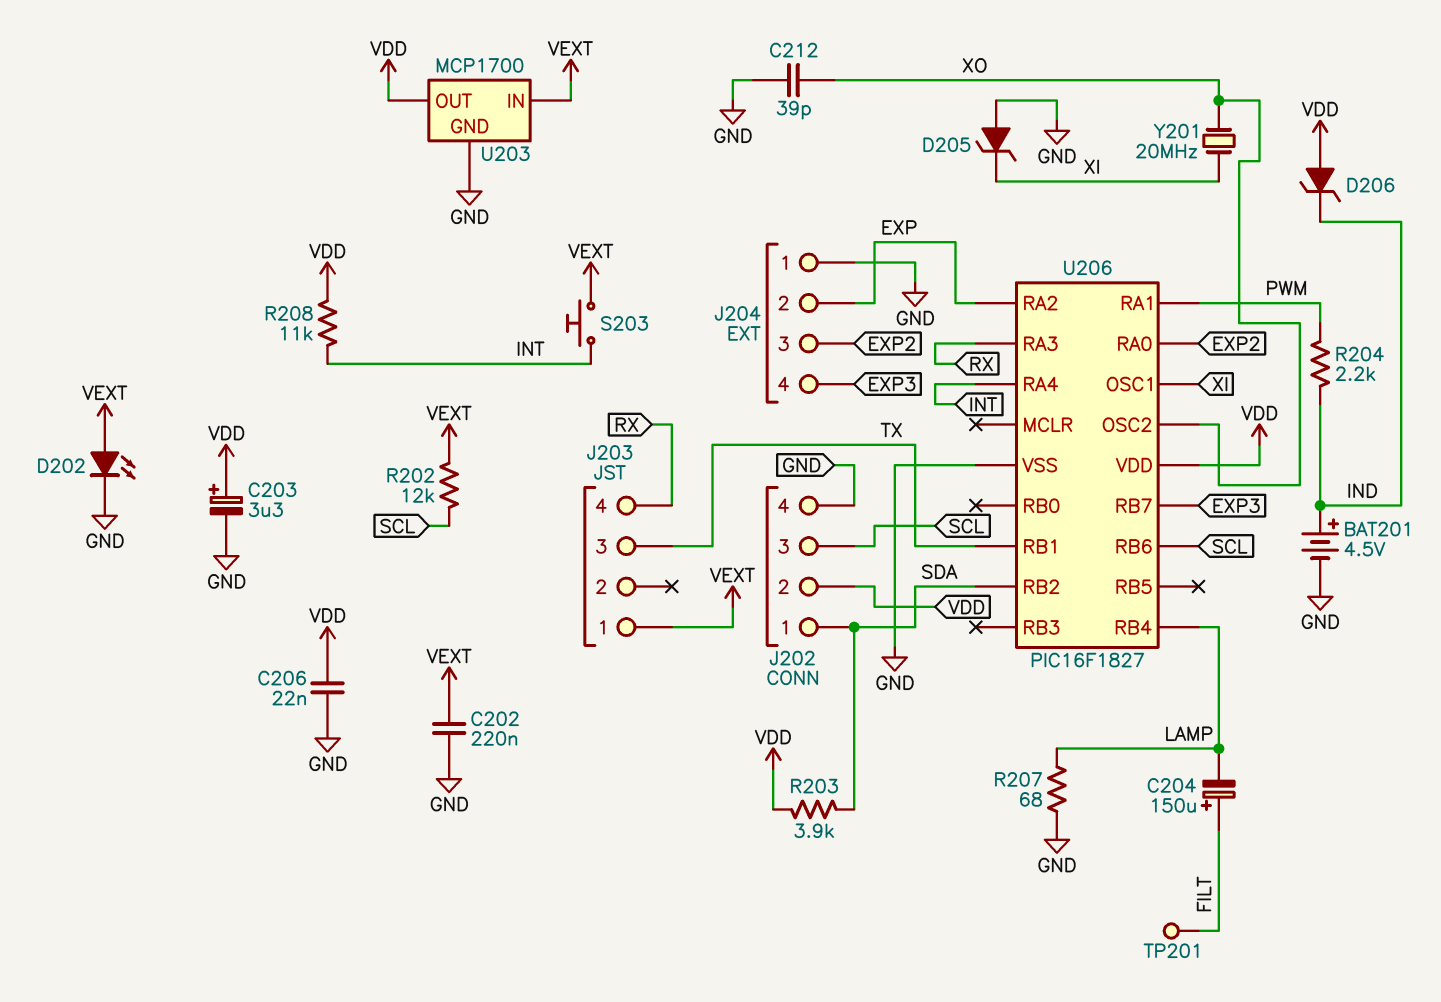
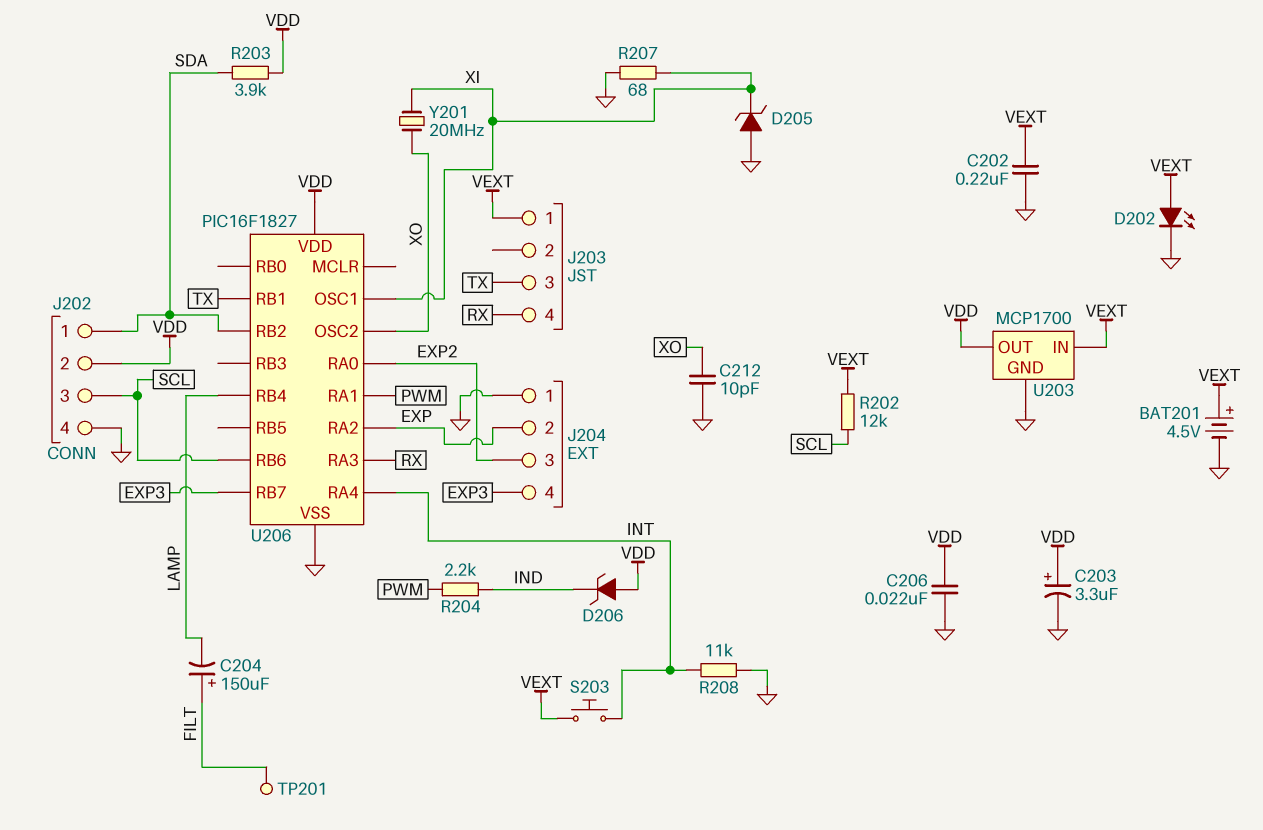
BAT201: 4.5V (plus IND, minus GND) -> 4.5V (plus VEXT, minus GND)
C212: 39pF (GND, XO) -> 10pF (GND, XO)
R207: 68 (GND, LAMP) -> 68 (GND, XI)
R208: 11k (INT, VDD) -> 11k (GND, INT)

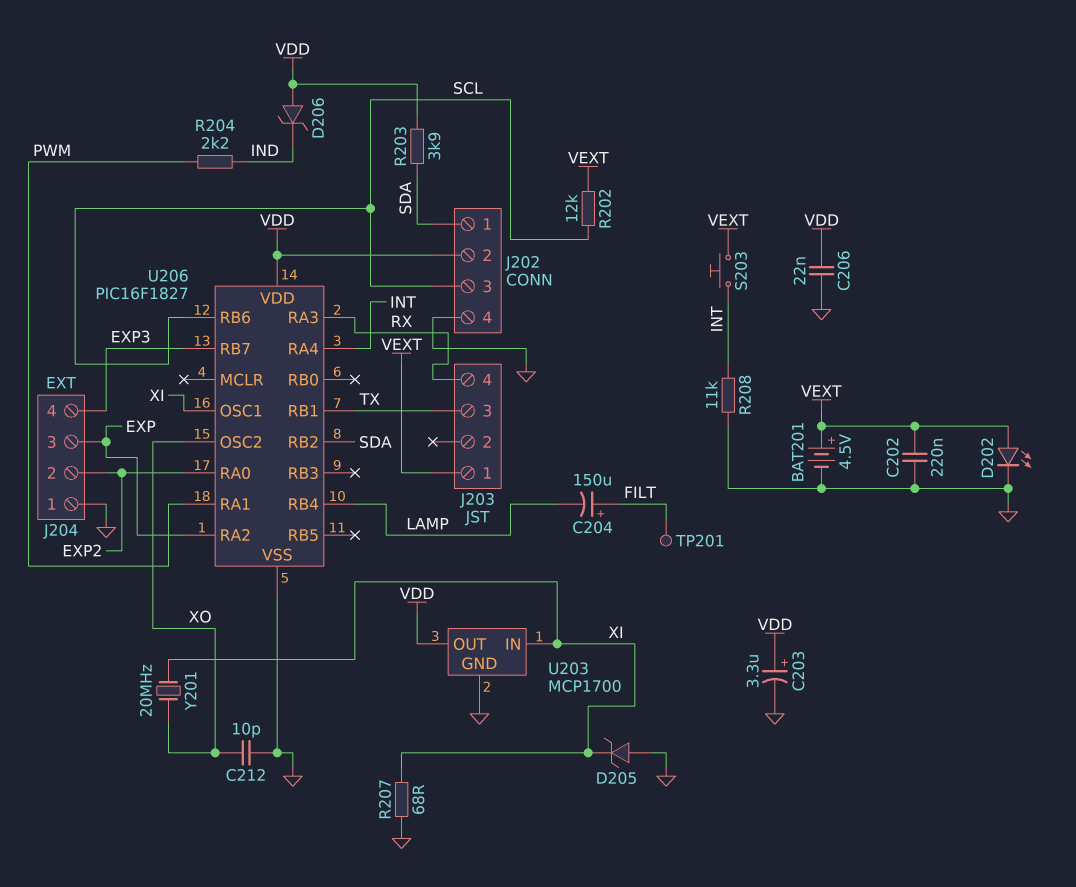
J204 pin 2: EXP -> EXP2
J204 pin 3: EXP2 -> EXP
U203 pin IN: VEXT -> XI

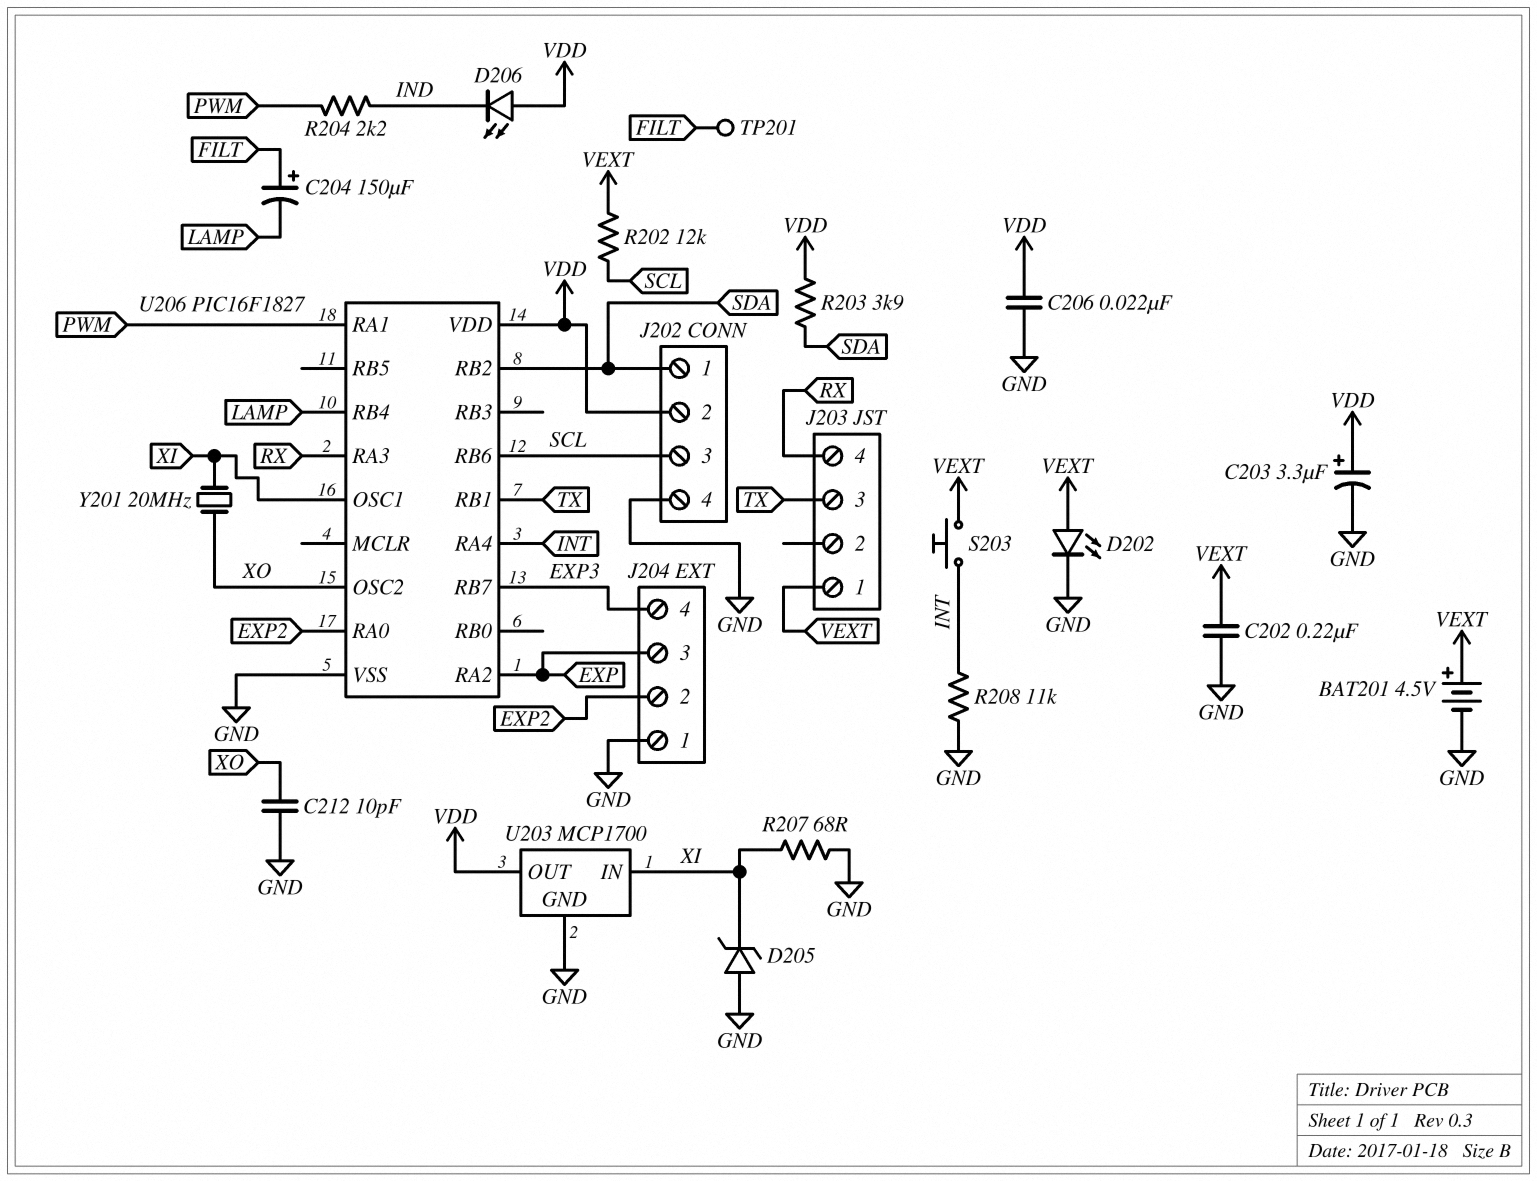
D206: zener (A VDD, K IND) -> LED (A VDD, K IND)

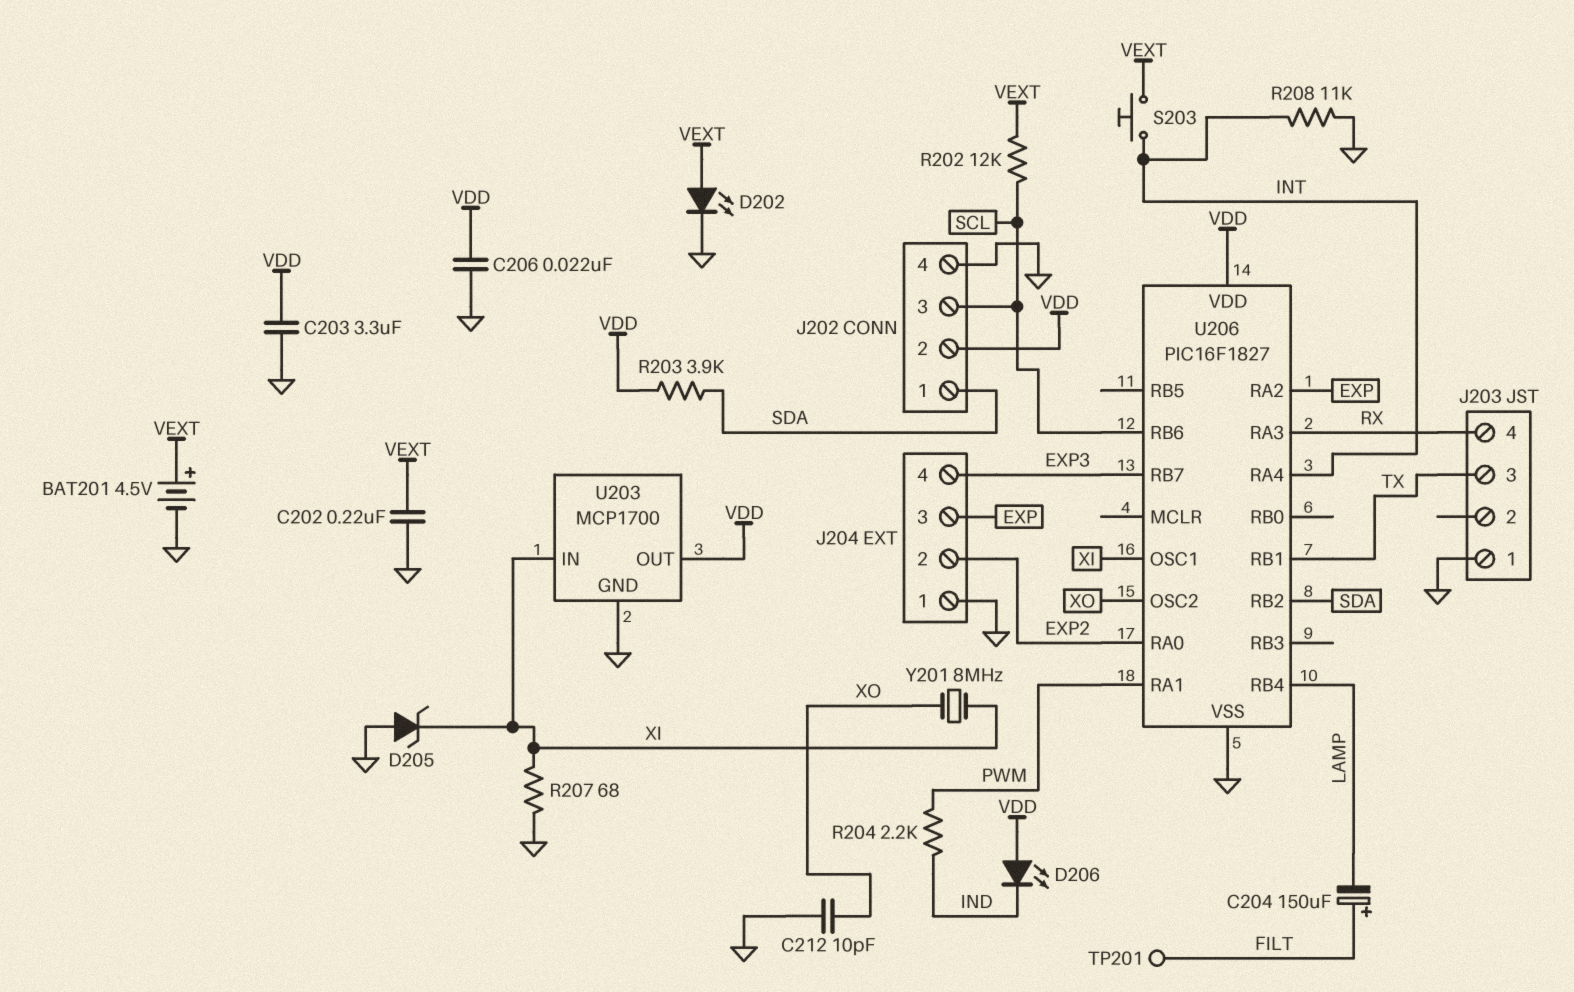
C203: 3.3uF (plus VDD, minus GND) -> 3.3uF (GND, VDD)
J203 pin 1: VEXT -> GND
Y201: 20MHz (XI, XO) -> 8MHz (XI, XO)

